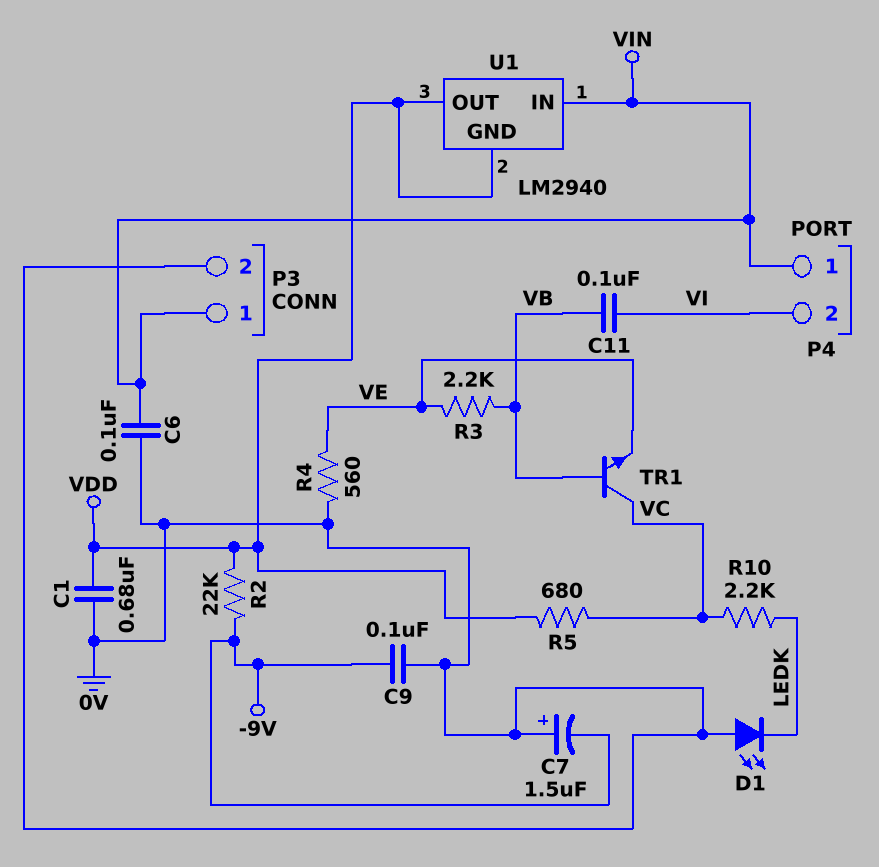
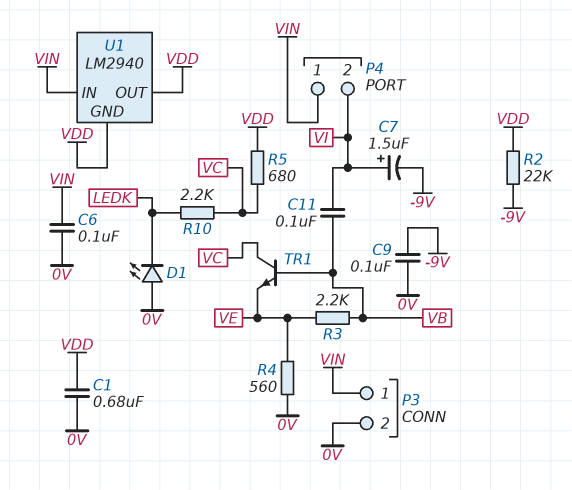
C7: 1.5uF (plus 0V, minus -9V) -> 1.5uF (plus VI, minus -9V)

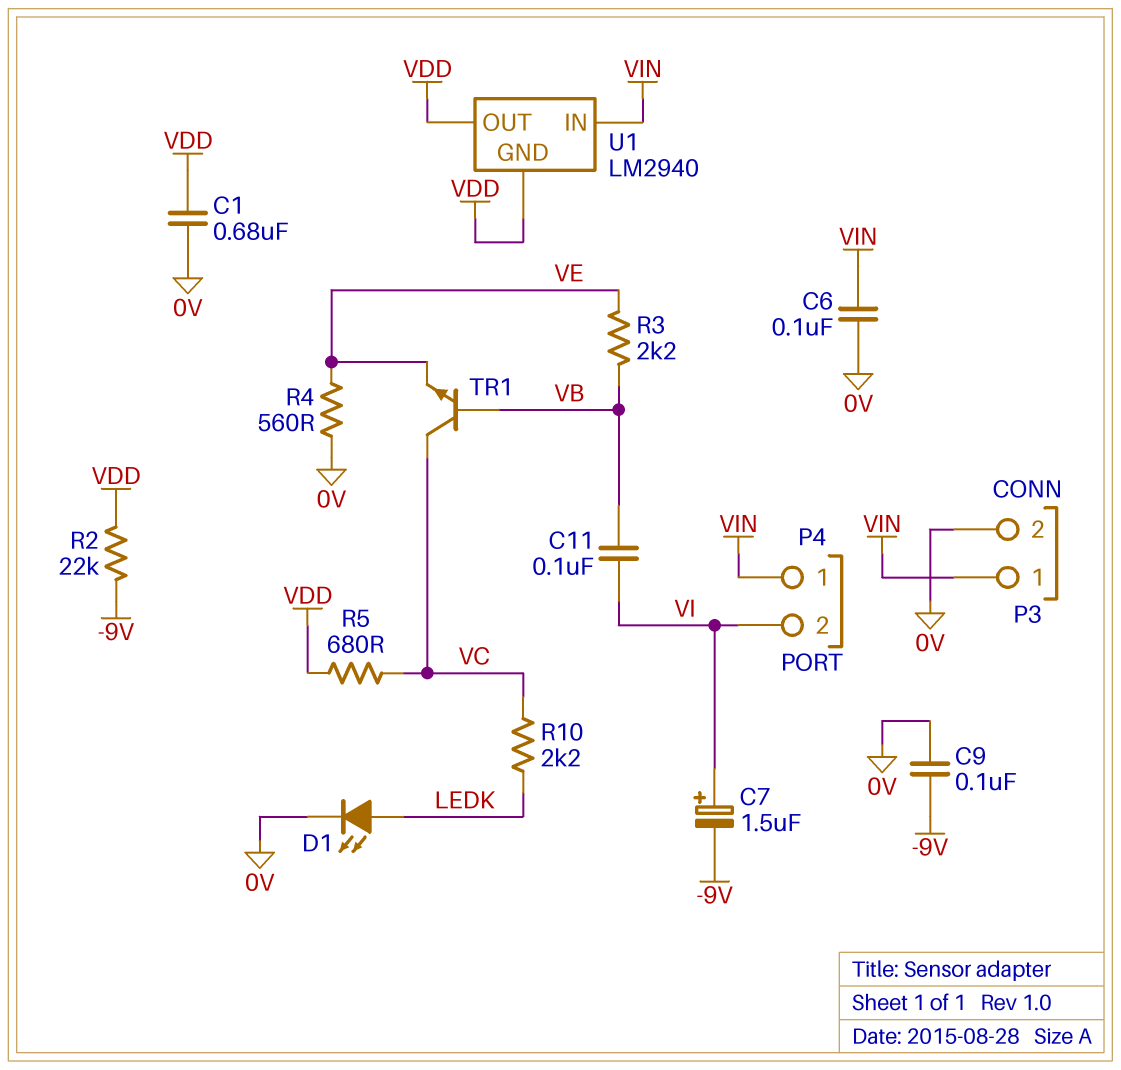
D1: LED (A 0V, K LEDK) -> LED (A LEDK, K 0V)

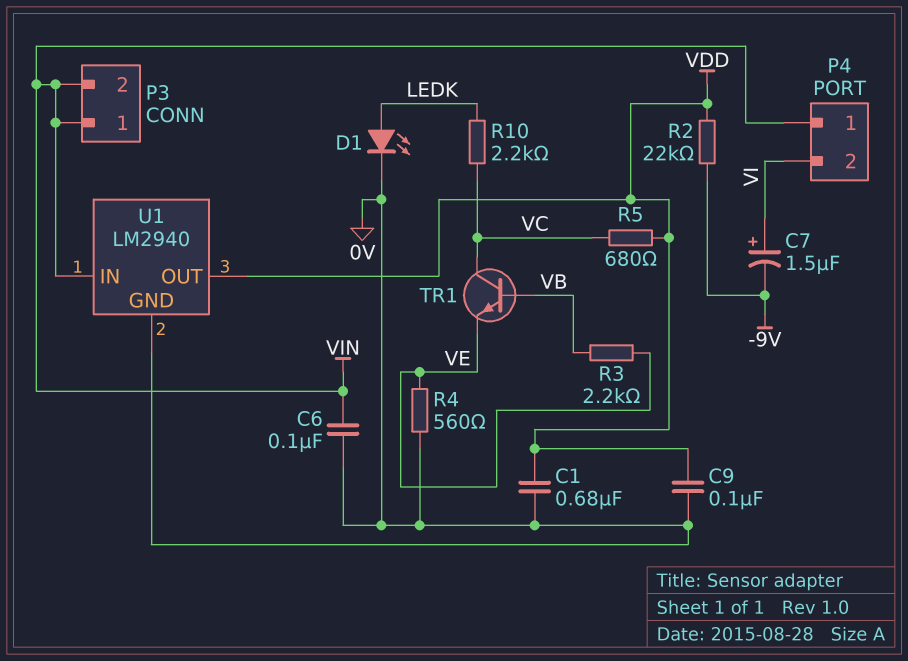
C9: 100nF (-9V, 0V) -> 100nF (0V, VDD)
C11: 100nF (VB, VI) -> none
P3 pin 2: 0V -> VIN
U1 pin GND: VDD -> 0V

